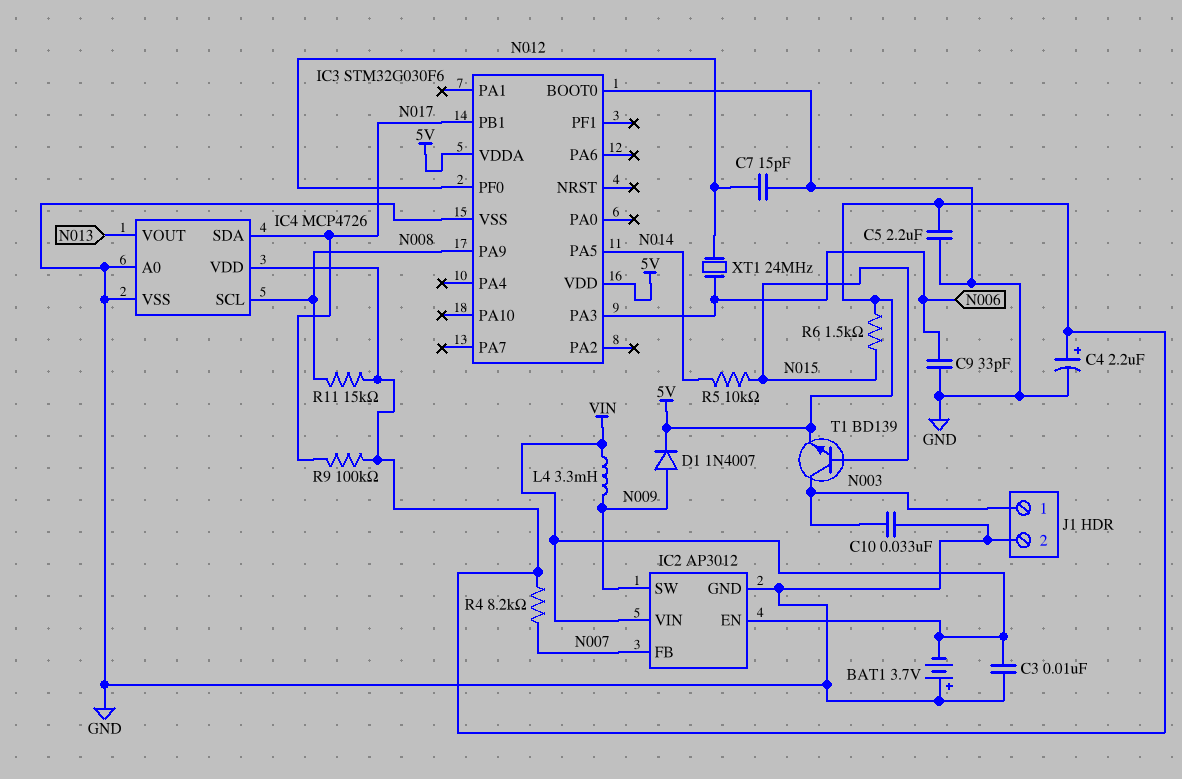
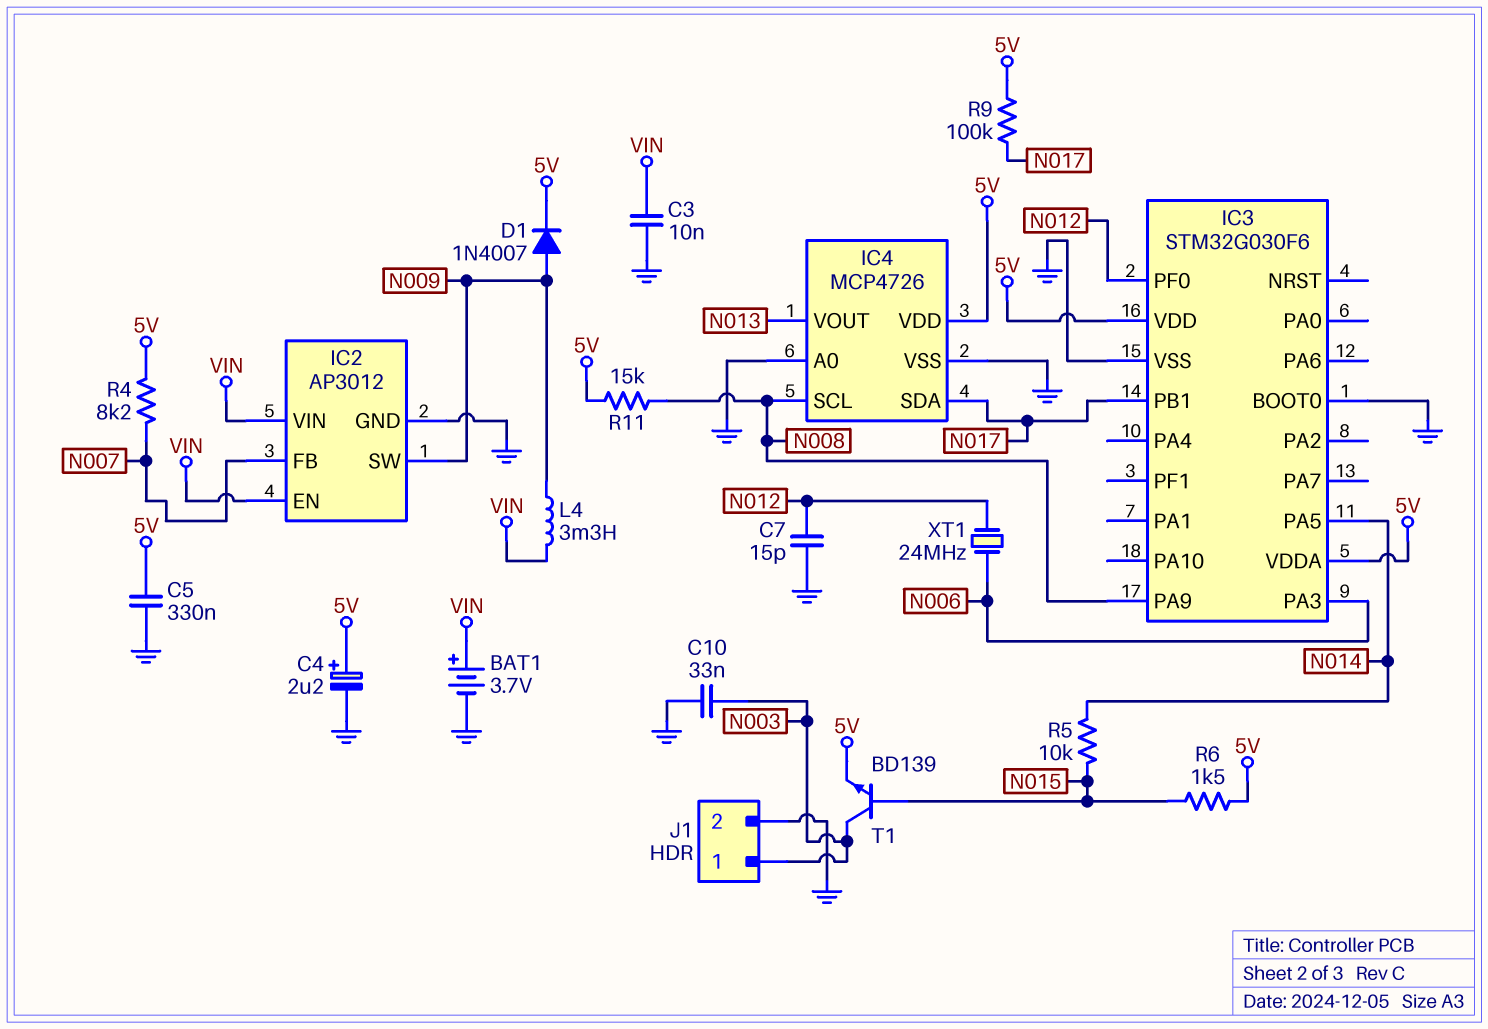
BAT1: 3.7V (plus GND, minus VIN) -> 3.7V (plus VIN, minus GND)
C5: 2.2uF (5V, GND) -> 330nF (5V, GND)
C9: 33pF (GND, N006) -> none

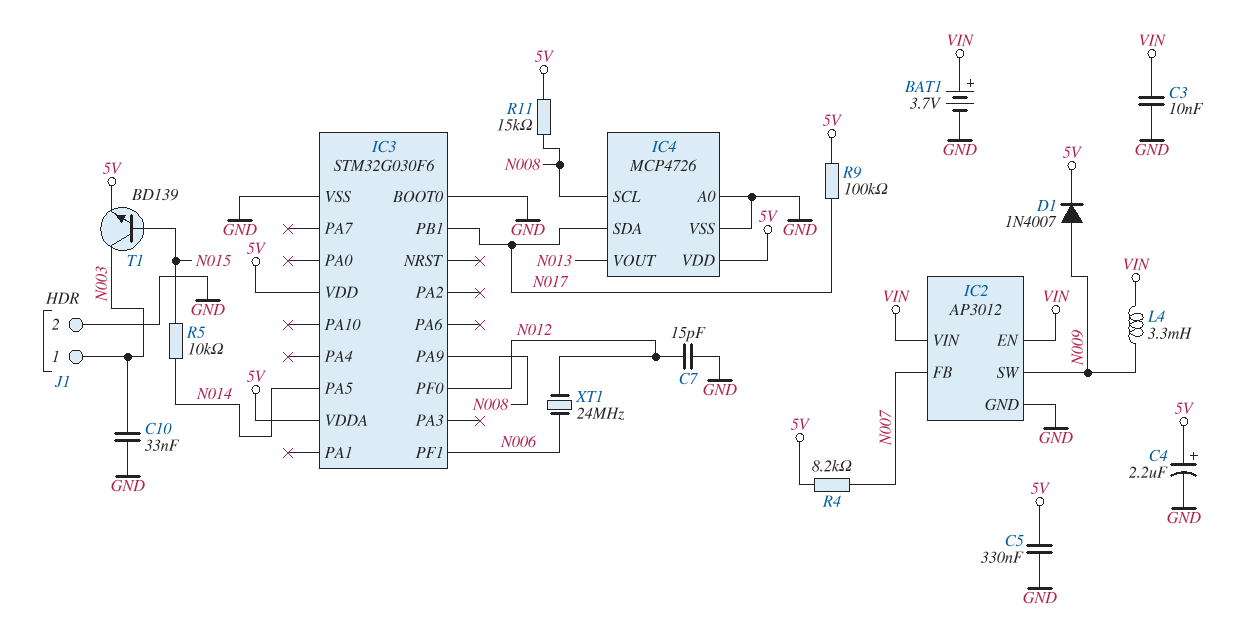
IC3 pin PA3: N006 -> none
IC3 pin PF1: none -> N006
R6: 1.5k (5V, N015) -> none

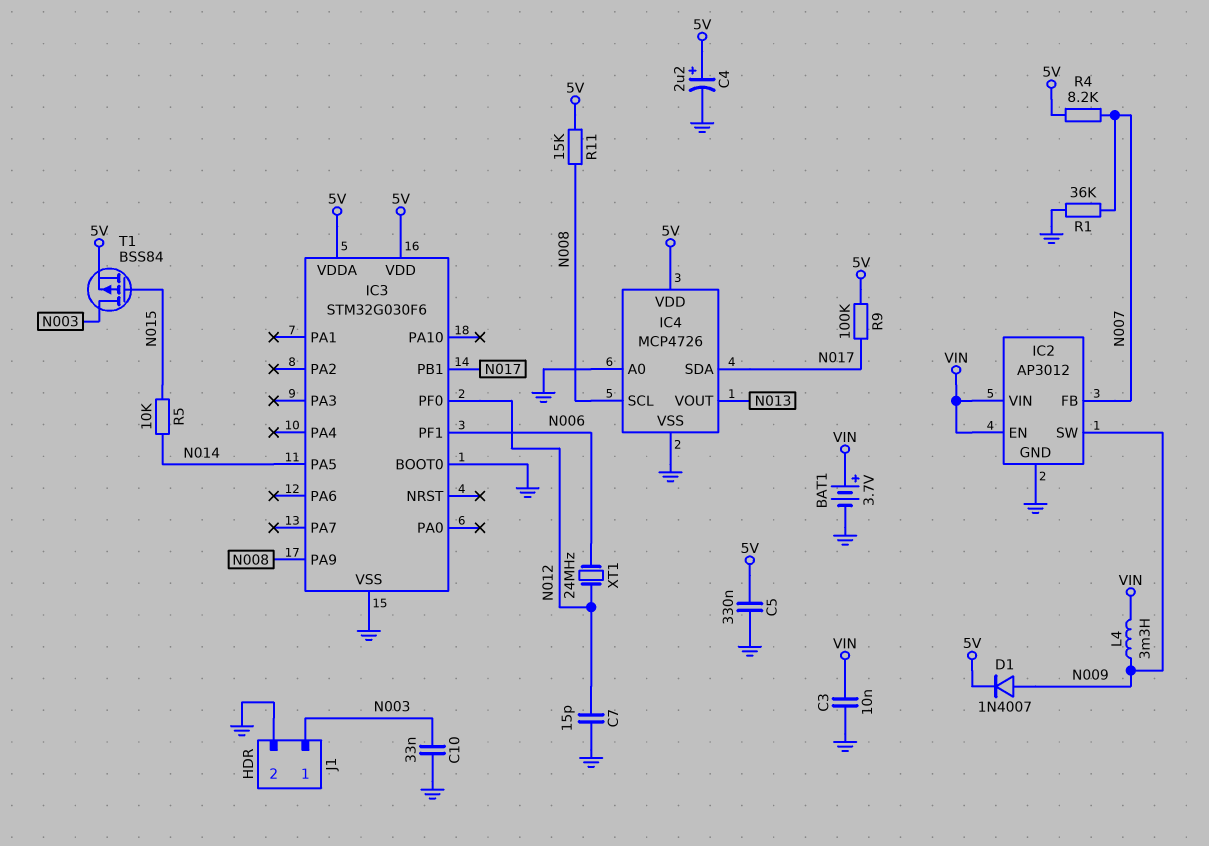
R1: none -> 36k (GND, N007)
T1: NPN BD139 (B N015, C N003, E 5V) -> PMOS BSS84 (G N015, D N003, S 5V)

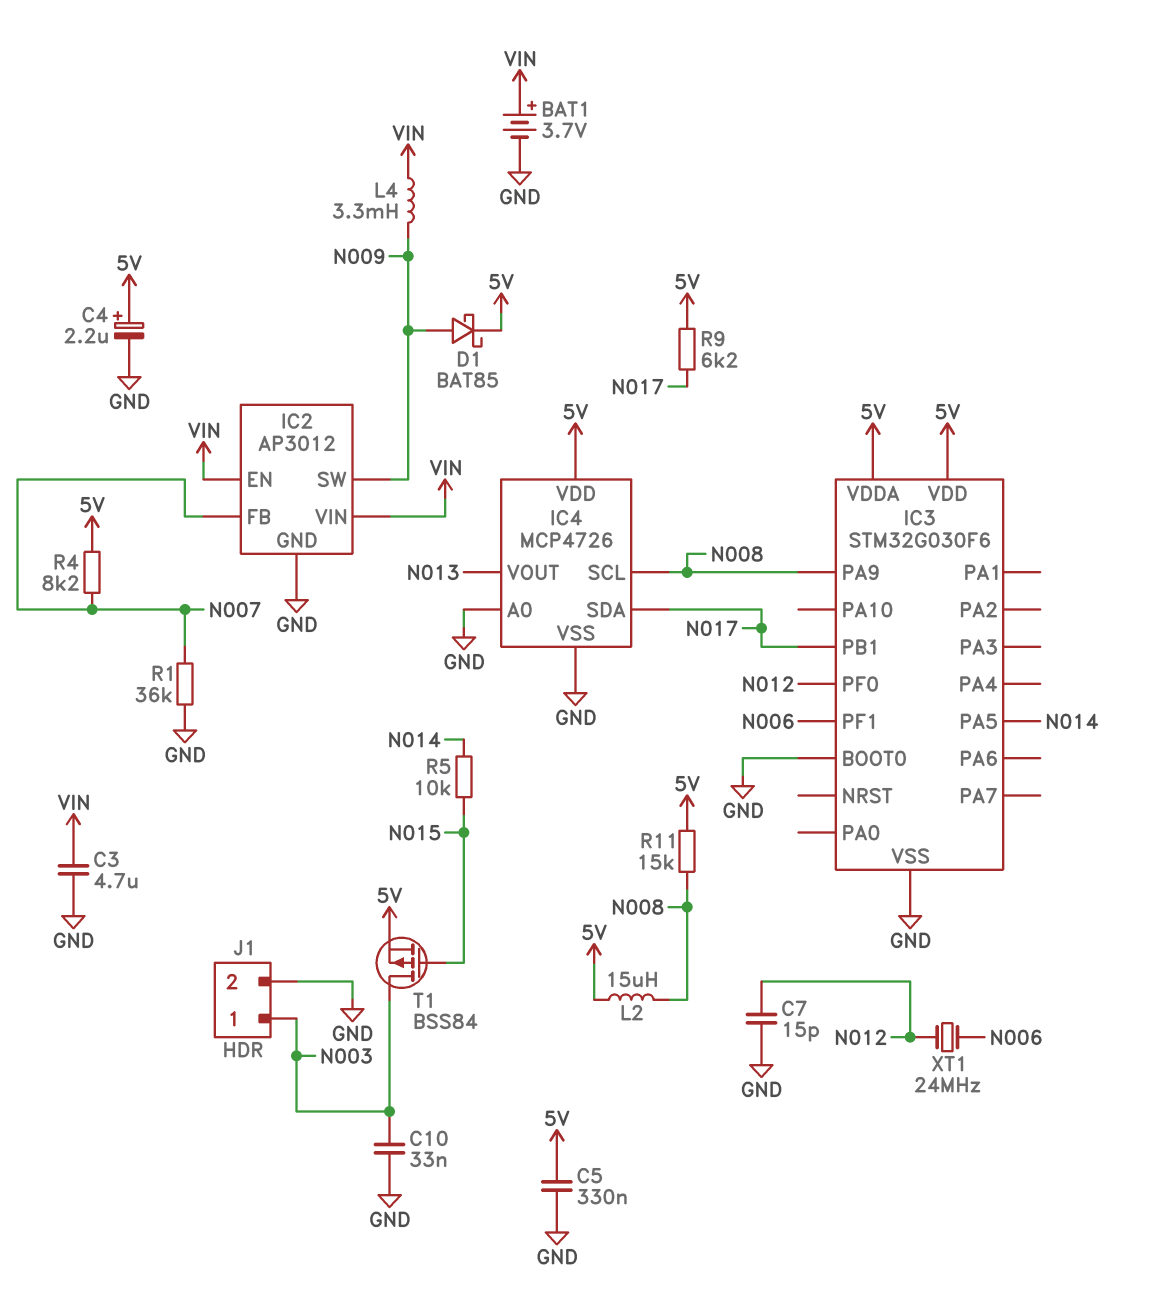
C3: 10nF (GND, VIN) -> 4.7uF (GND, VIN)
D1: diode 1N4007 (A N009, K 5V) -> schottky BAT85 (A N009, K 5V)
L2: none -> 15uH (5V, N008)
R9: 100k (5V, N017) -> 6.2k (5V, N017)

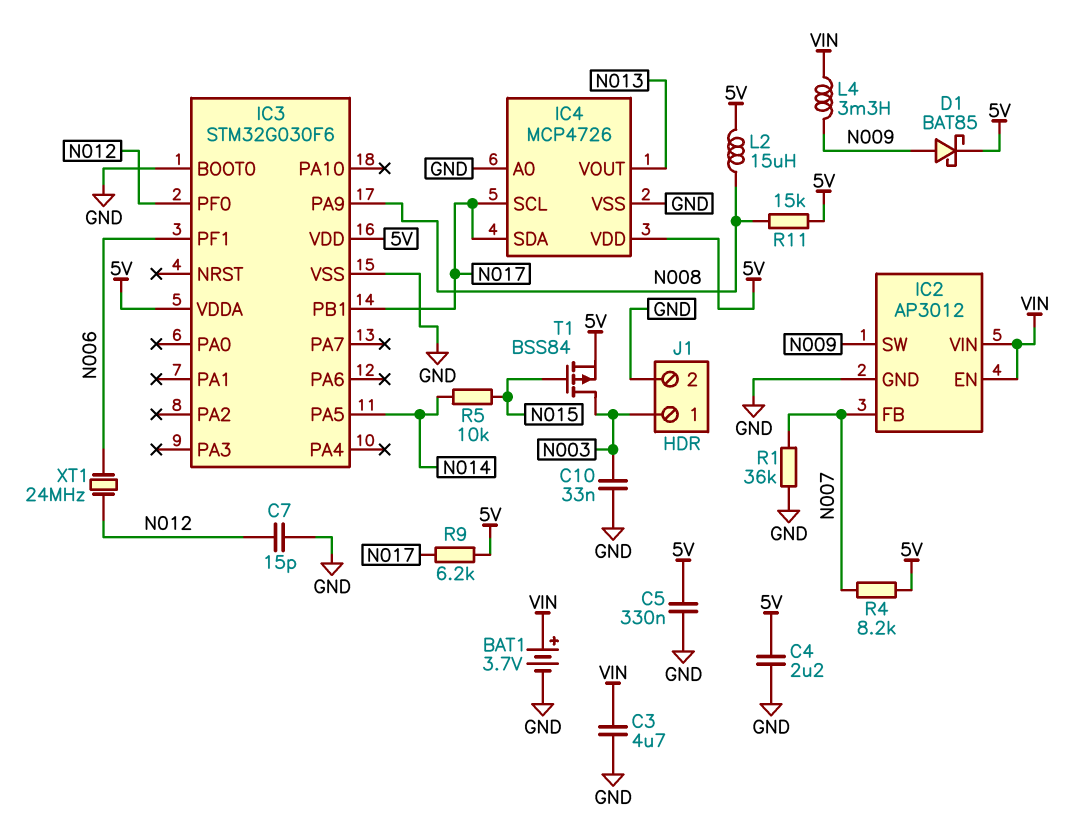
C4: 2.2uF (plus 5V, minus GND) -> 2.2uF (5V, GND)
IC4 pin SCL: N008 -> N017

